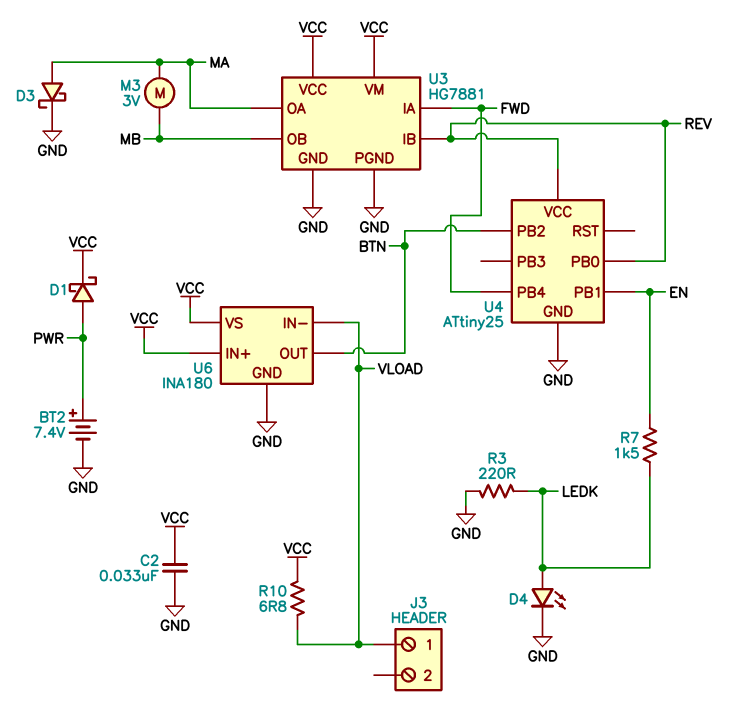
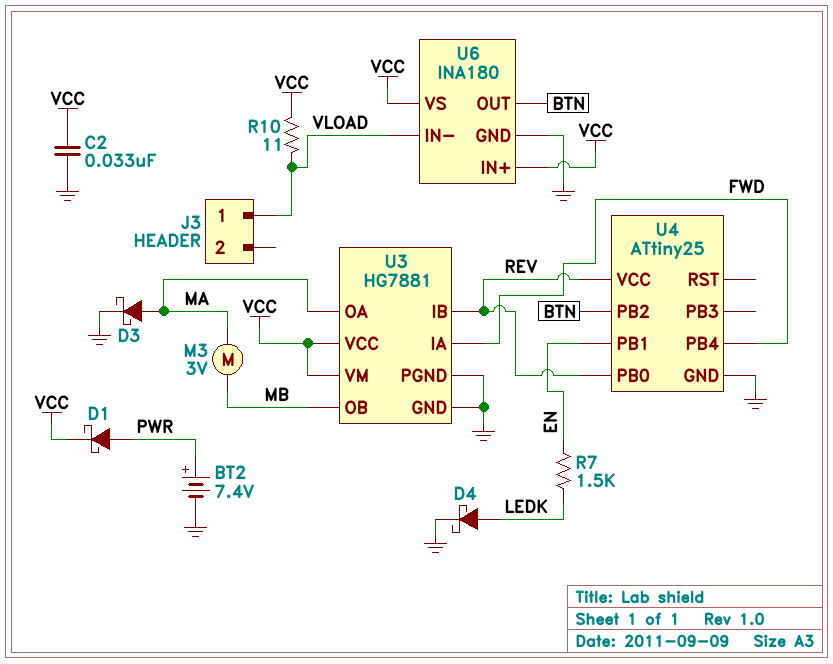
D4: LED (A LEDK, K GND) -> schottky (A LEDK, K GND)
R3: 220 (GND, LEDK) -> none
R10: 6.8 (VCC, VLOAD) -> 11 (VCC, VLOAD)

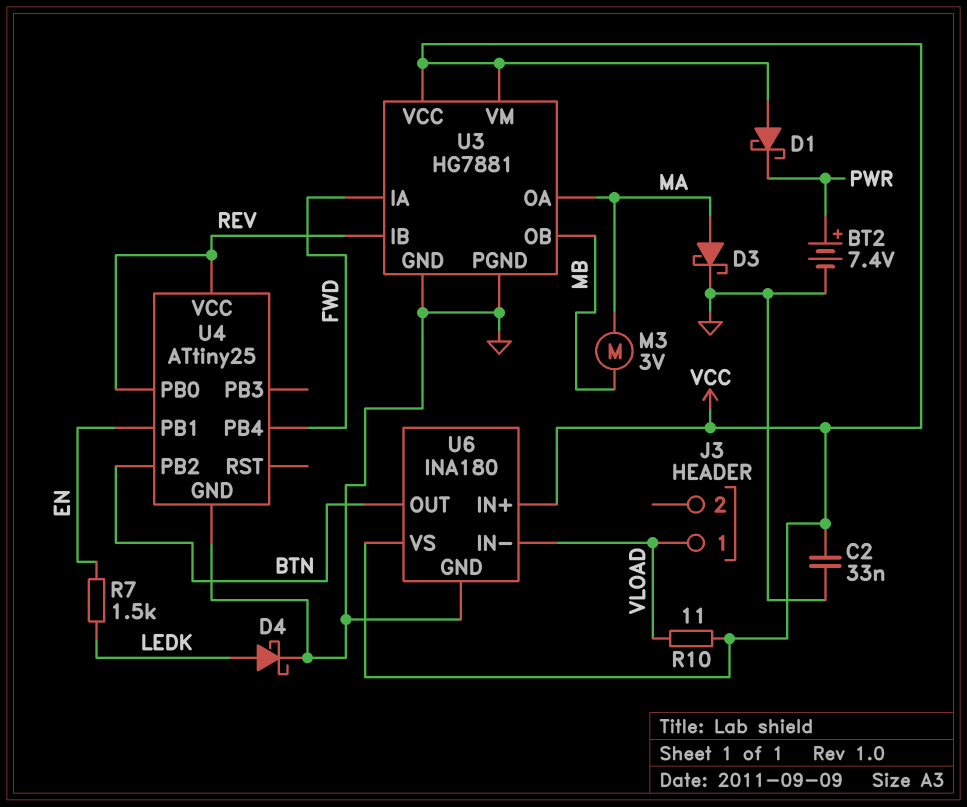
D1: schottky (A PWR, K VCC) -> schottky (A VCC, K PWR)

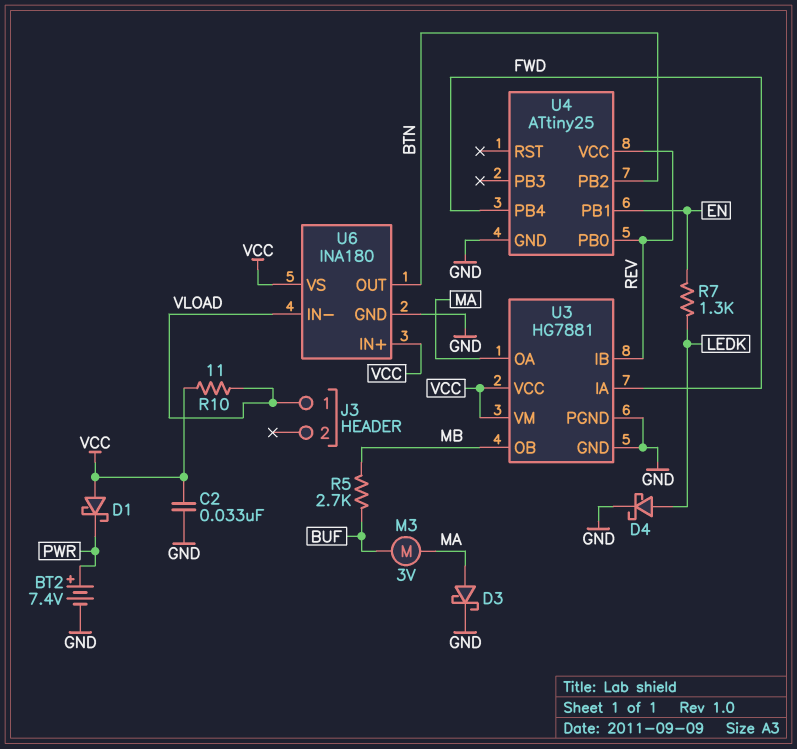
M3: motor 3V (MA, MB) -> motor 3V (BUF, MA)
R5: none -> 2.7k (BUF, MB)
R7: 1.5k (EN, LEDK) -> 1.3k (EN, LEDK)

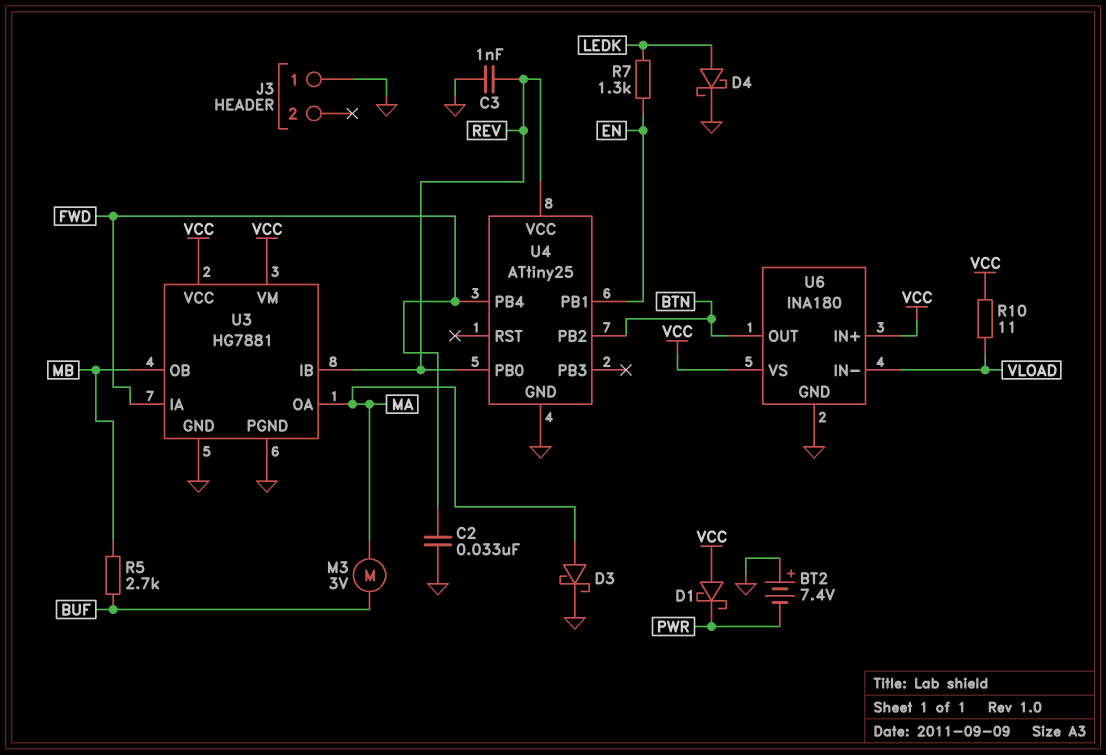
BT2: 7.4V (plus PWR, minus GND) -> 7.4V (plus GND, minus PWR)
C2: 33nF (GND, VCC) -> 33nF (FWD, GND)
C3: none -> 1nF (GND, REV)
J3 pin 1: VLOAD -> GND

